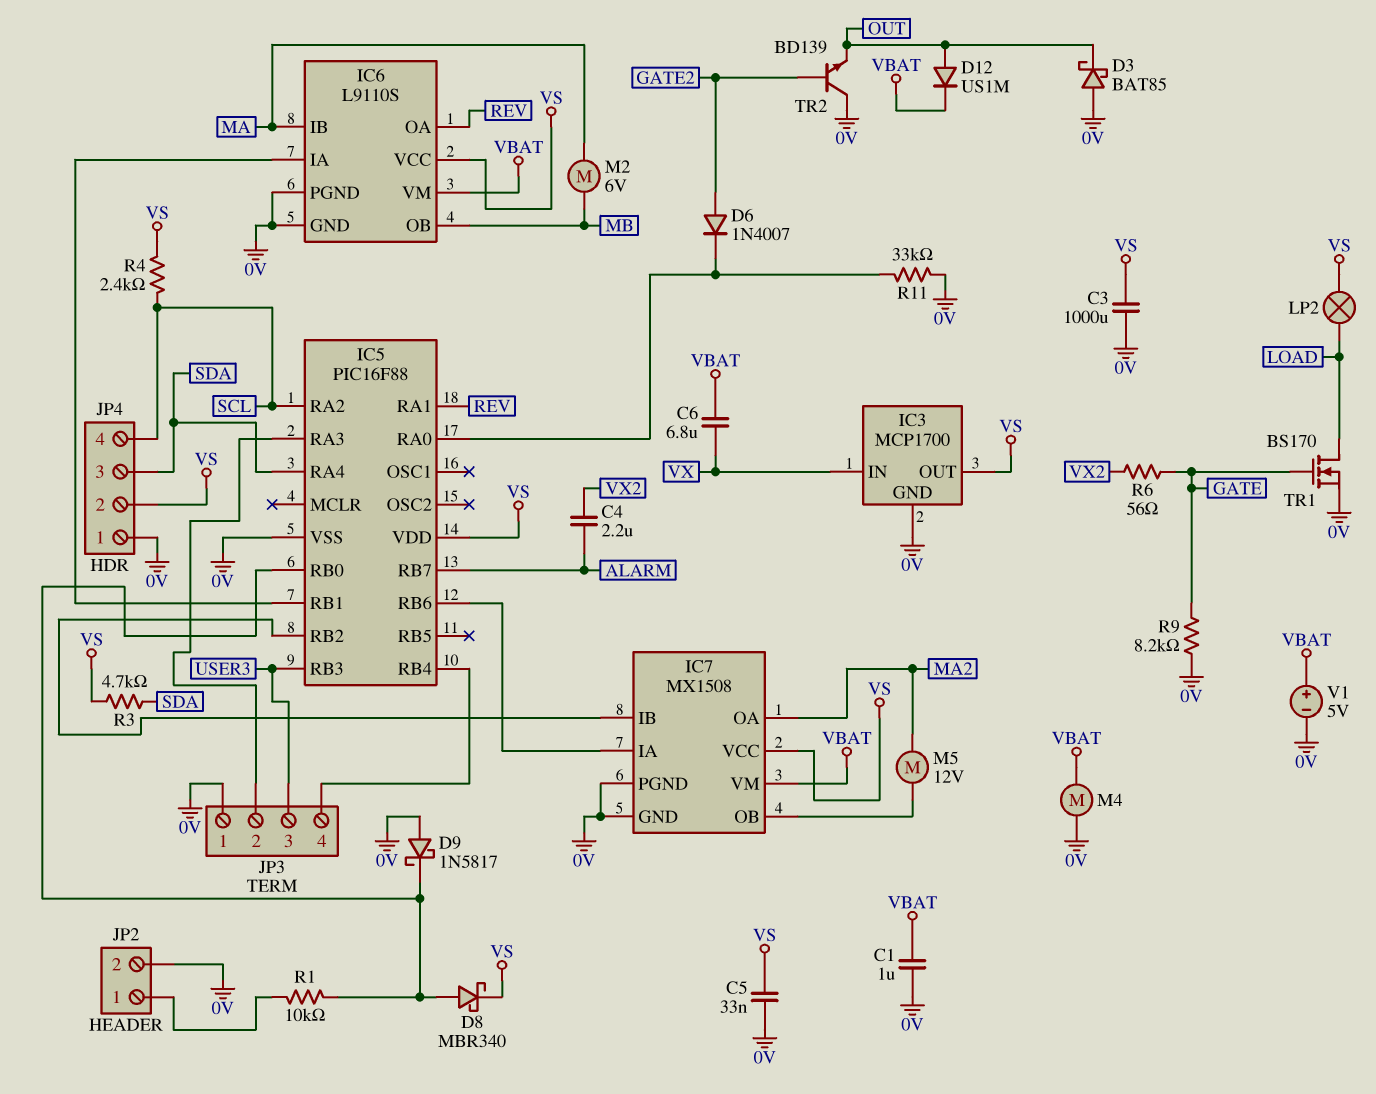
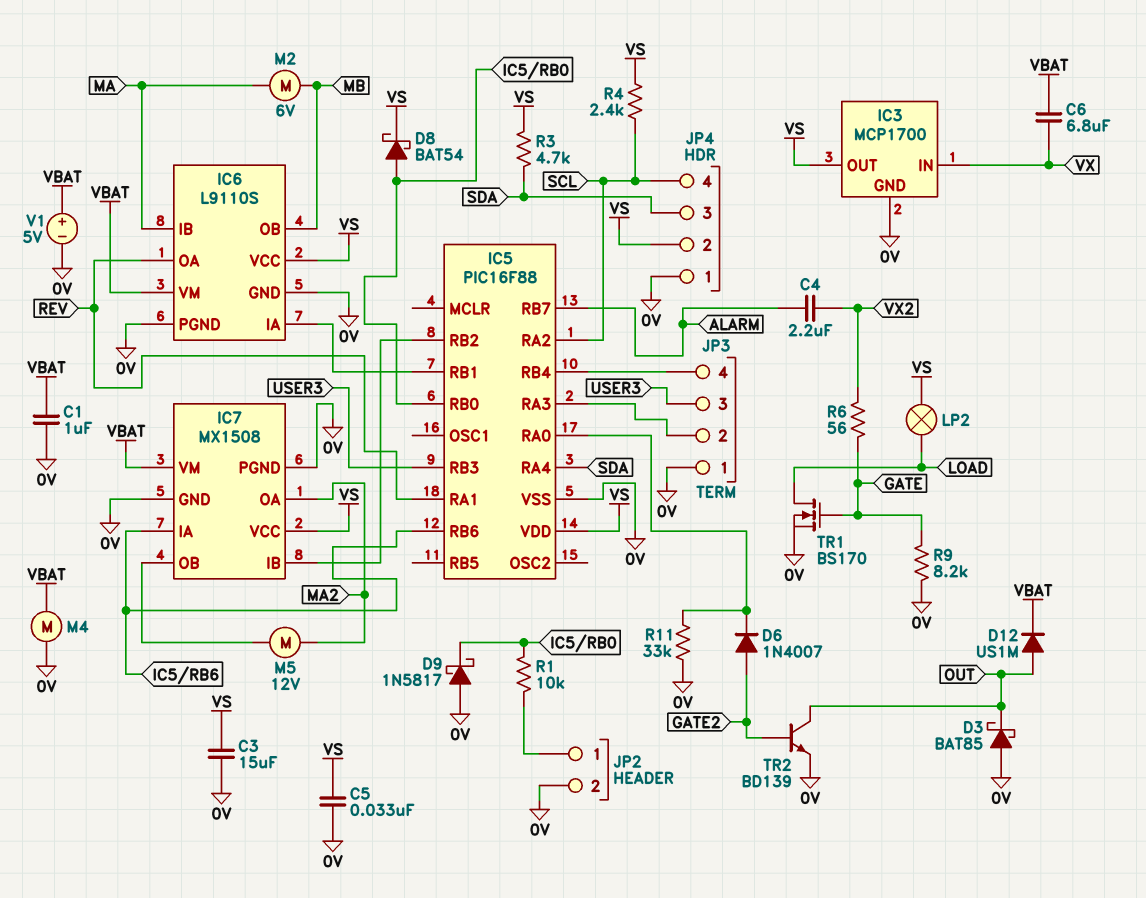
C3: 1000uF (0V, VS) -> 15uF (0V, VS)
D8: schottky MBR340 (A IC5/RB0, K VS) -> schottky BAT54 (A IC5/RB0, K VS)
TR2: NPN BD139 (B GATE2, C 0V, E OUT) -> NPN BD139 (B GATE2, C OUT, E 0V)

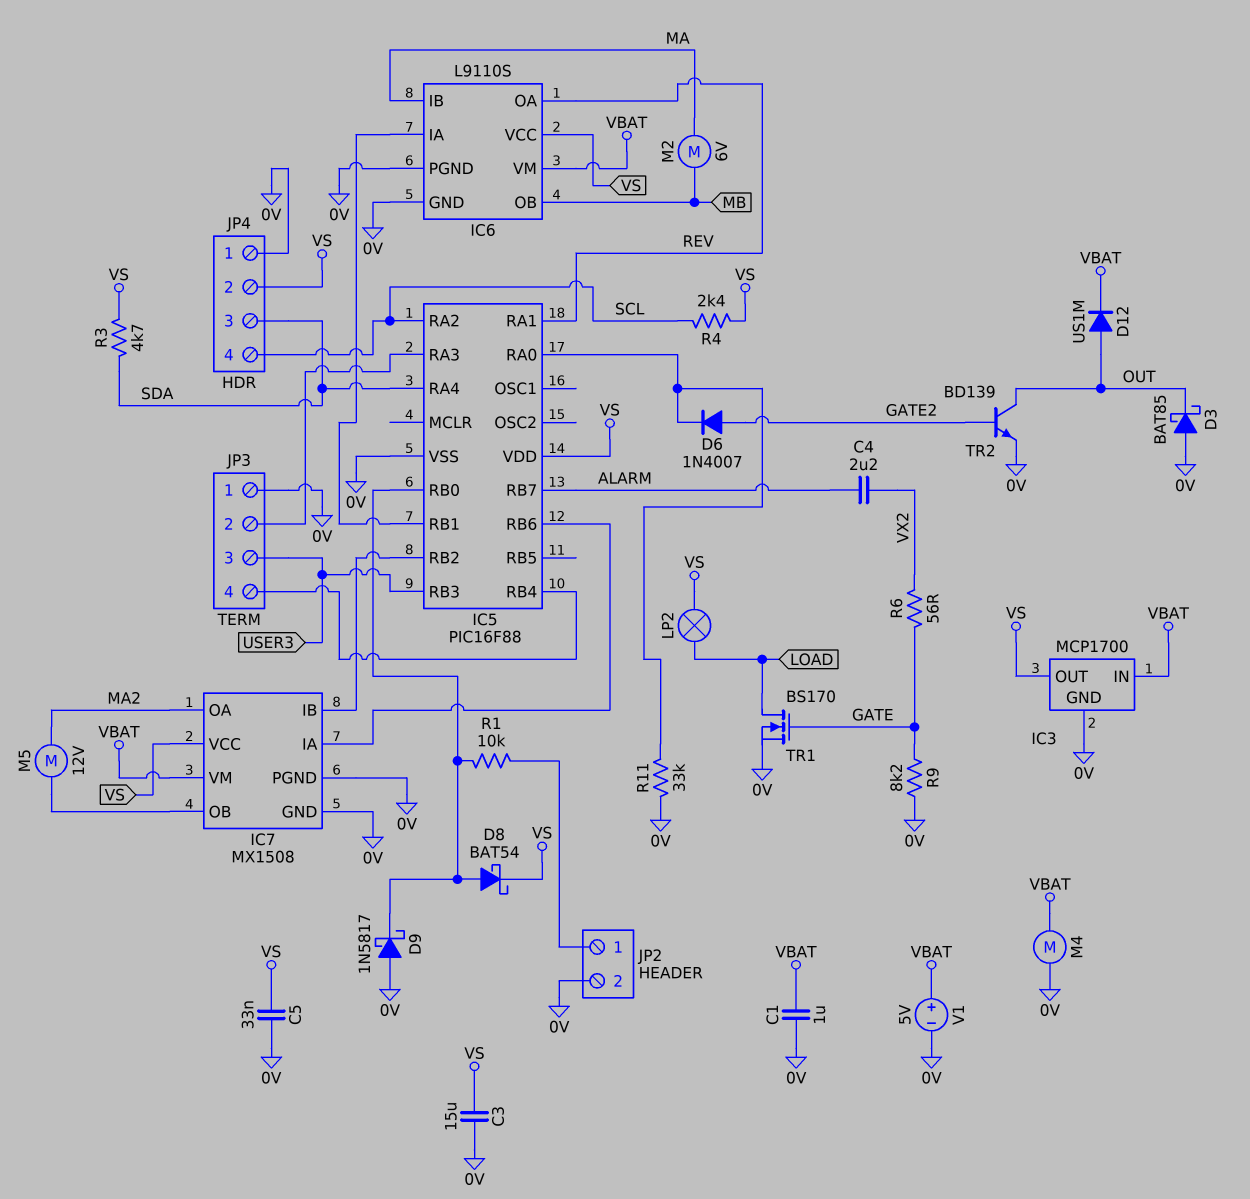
C6: 6.8uF (VBAT, VX) -> none
IC3 pin IN: VX -> VBAT

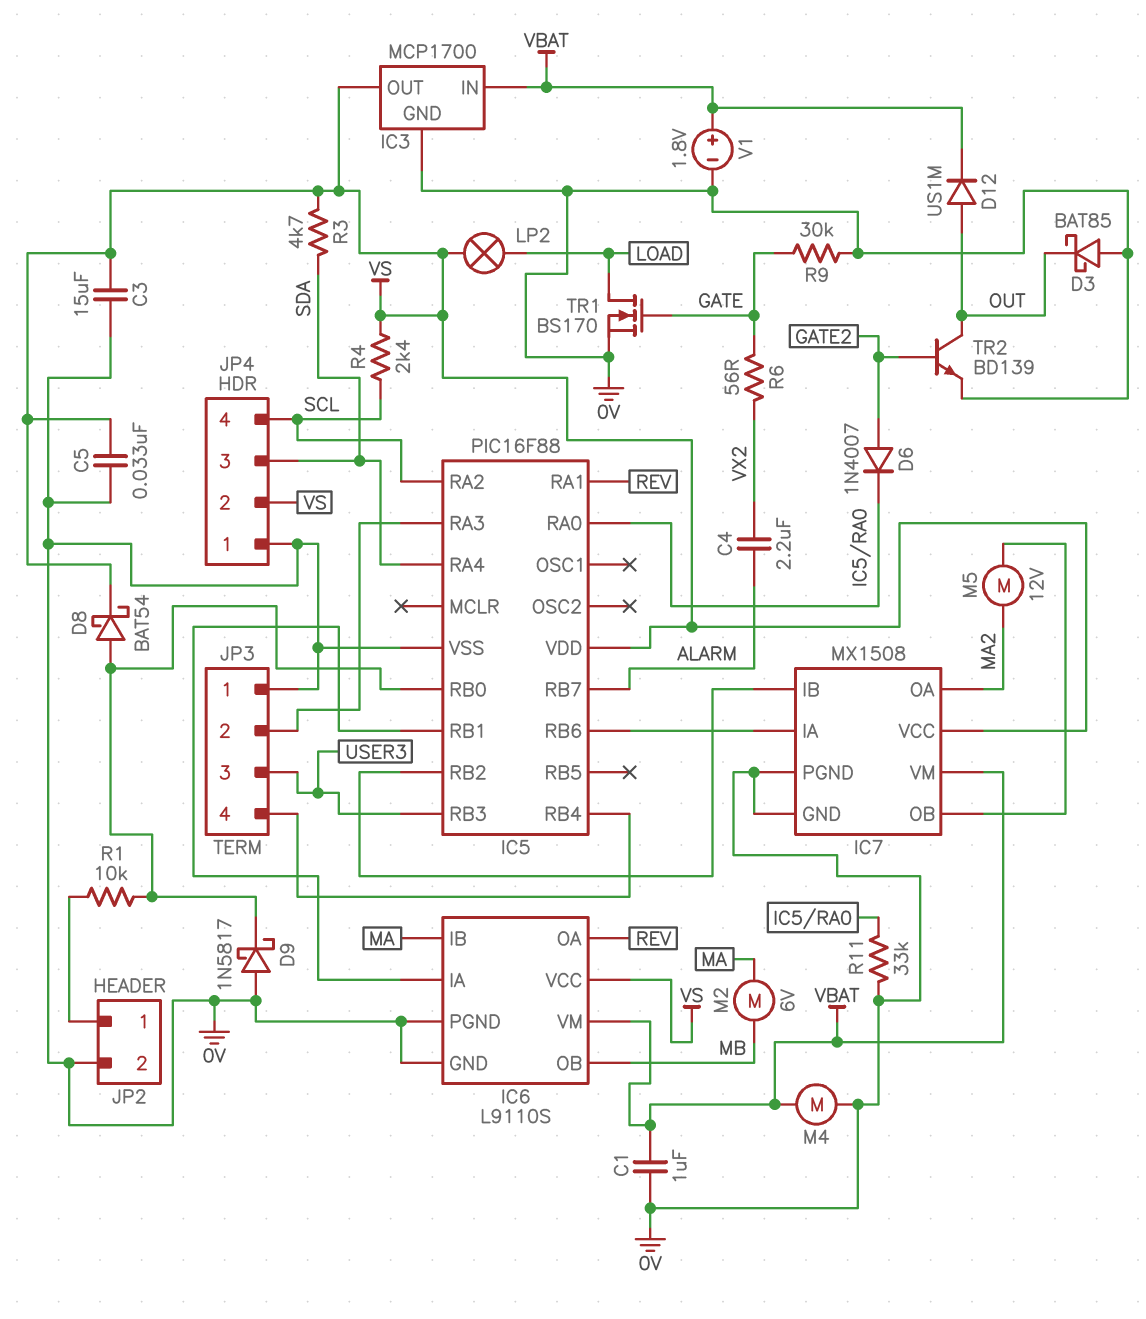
R9: 8.2k (0V, GATE) -> 30k (0V, GATE)
V1: 5V (plus VBAT, minus 0V) -> 1.8V (plus VBAT, minus 0V)

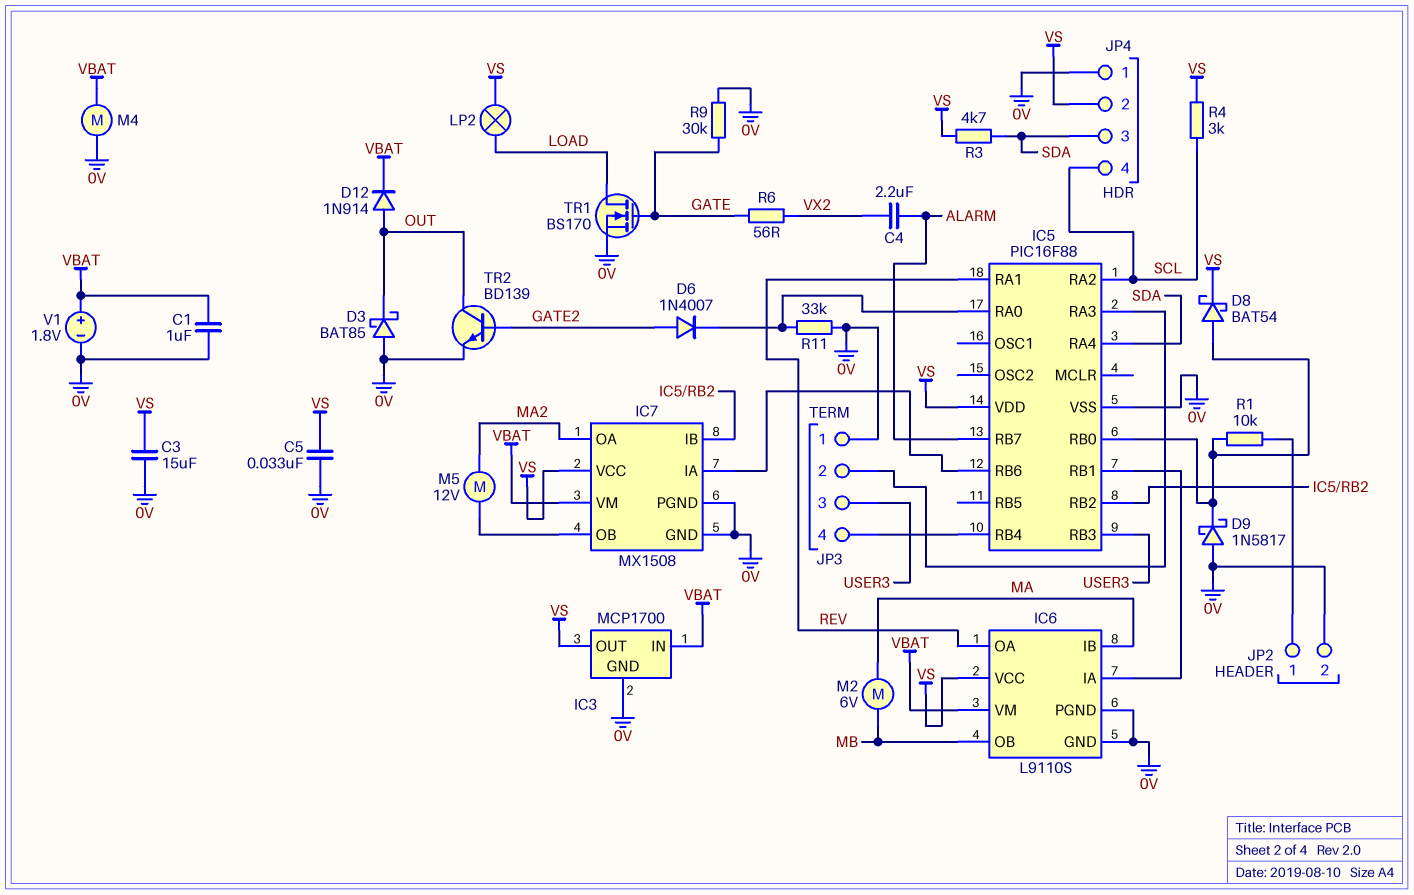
D12: diode US1M (A OUT, K VBAT) -> diode 1N914 (A OUT, K VBAT)
R4: 2.4k (SCL, VS) -> 3k (SCL, VS)

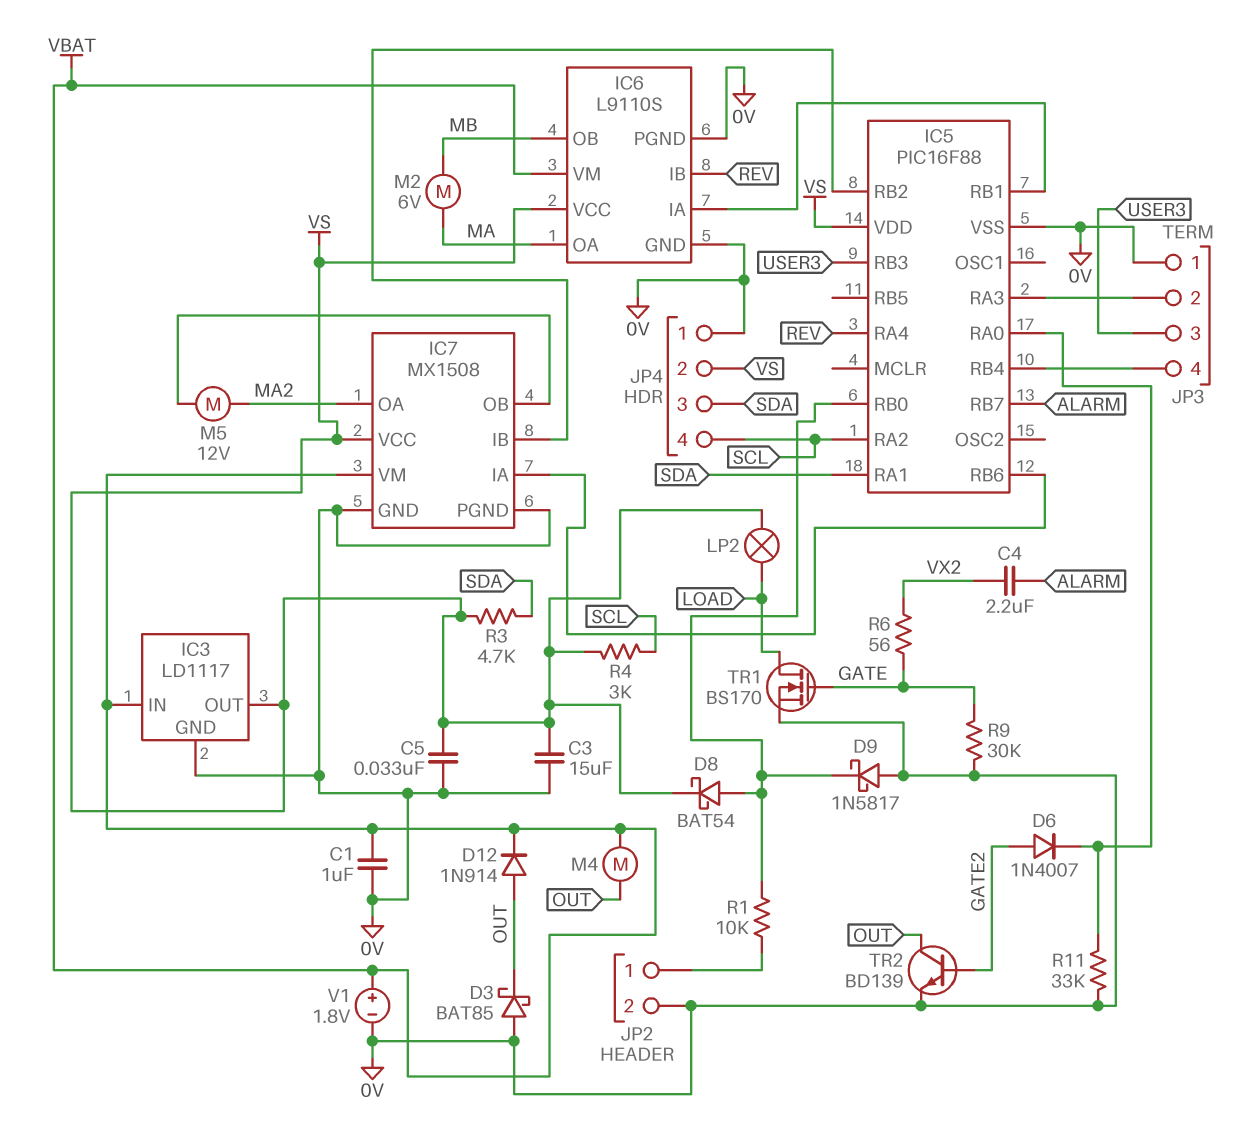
IC3: MCP1700 -> LD1117
IC5 pin RA1: REV -> SDA
IC5 pin RA4: SDA -> REV
IC6 pin IB: MA -> REV
IC6 pin OA: REV -> MA
M4: motor (0V, VBAT) -> motor (OUT, VBAT)

